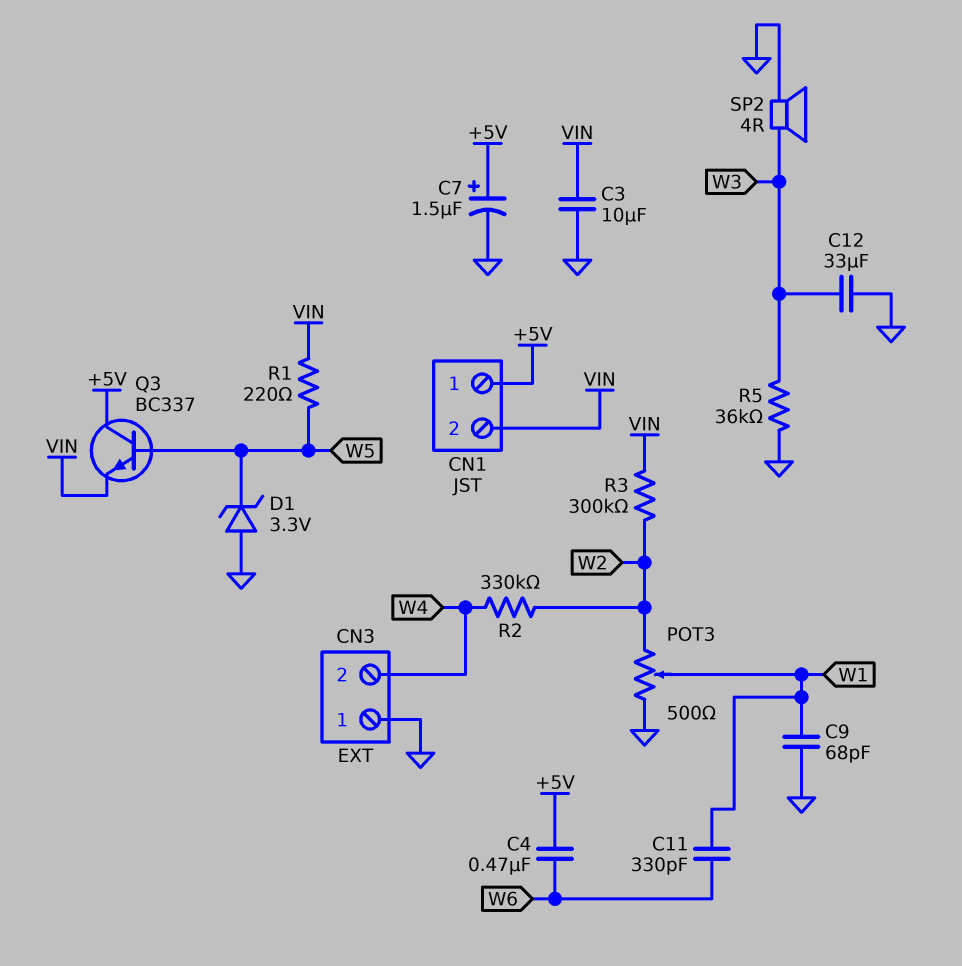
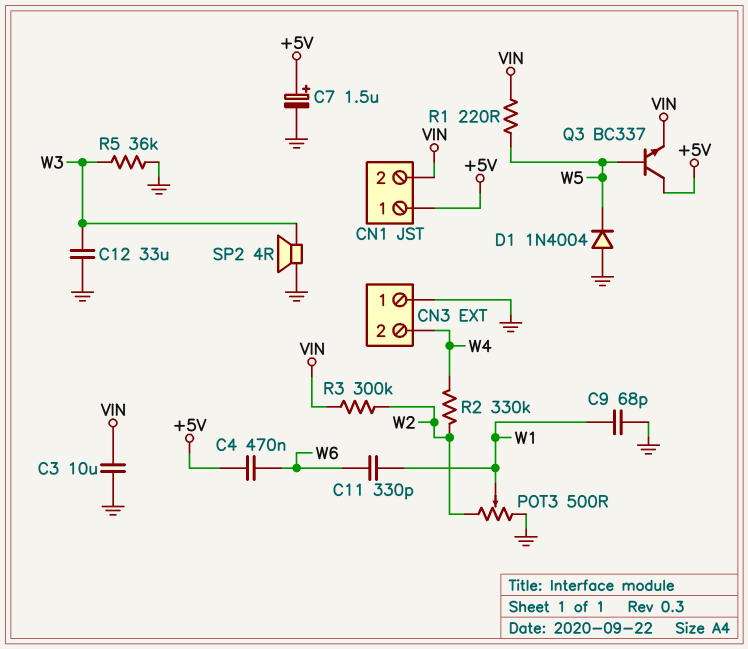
D1: zener 3.3V (A GND, K W5) -> diode 1N4004 (A GND, K W5)

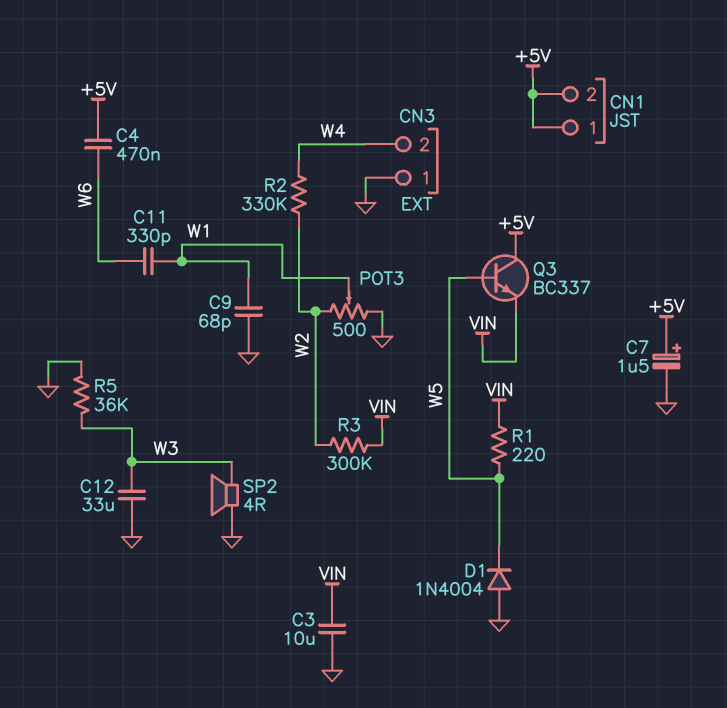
CN1 pin 2: VIN -> +5V

